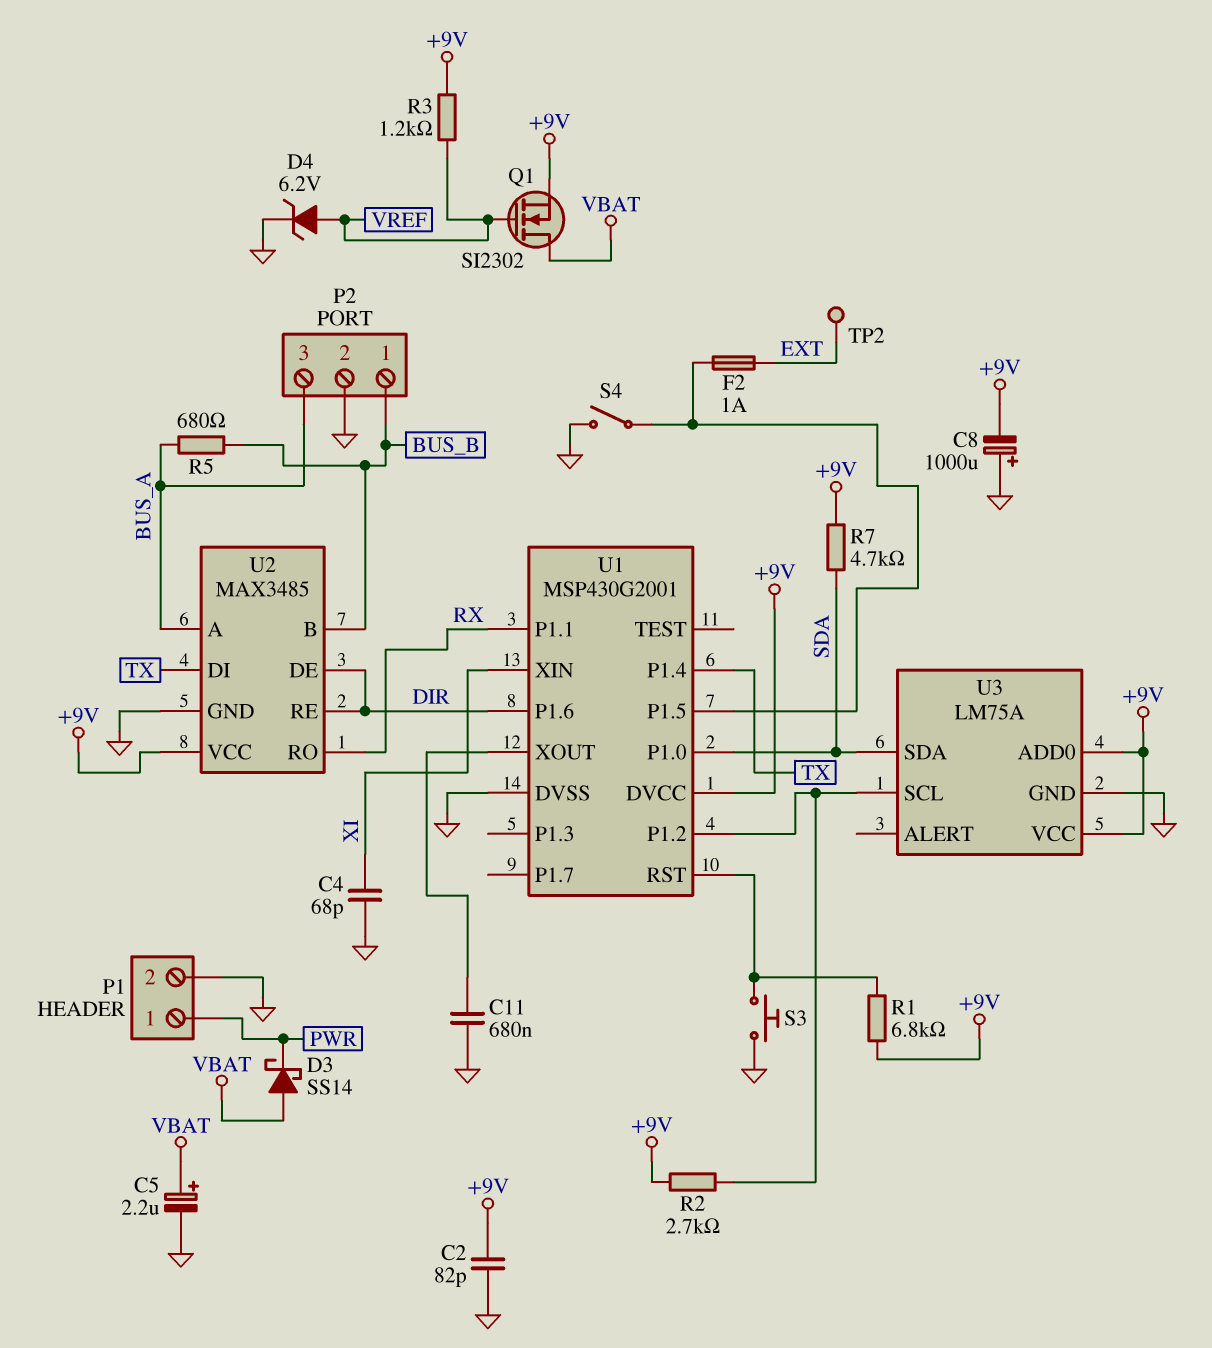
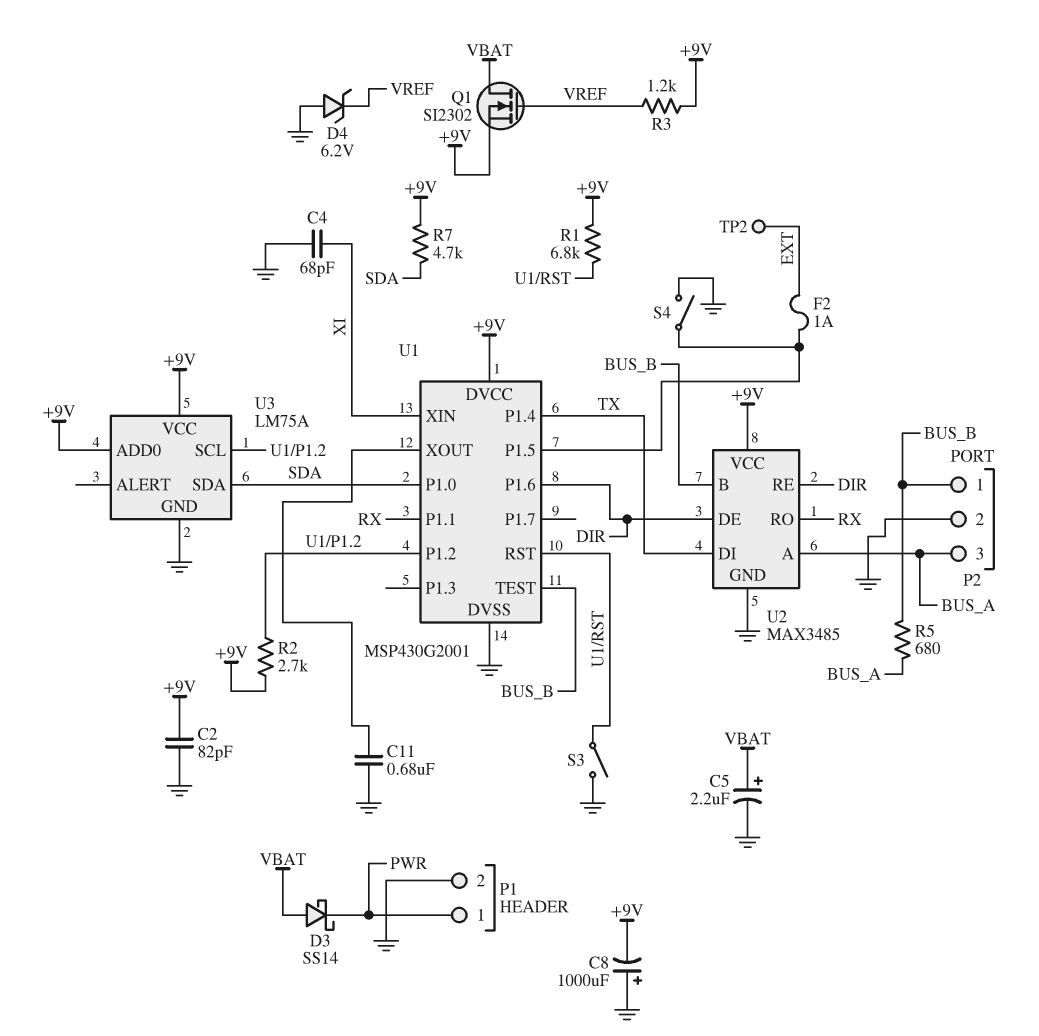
D4: zener 6.2V (A VREF, K GND) -> zener 6.2V (A GND, K VREF)
S3: button (GND, U1/RST) -> switch (GND, U1/RST)
U1 pin TEST: none -> BUS_B

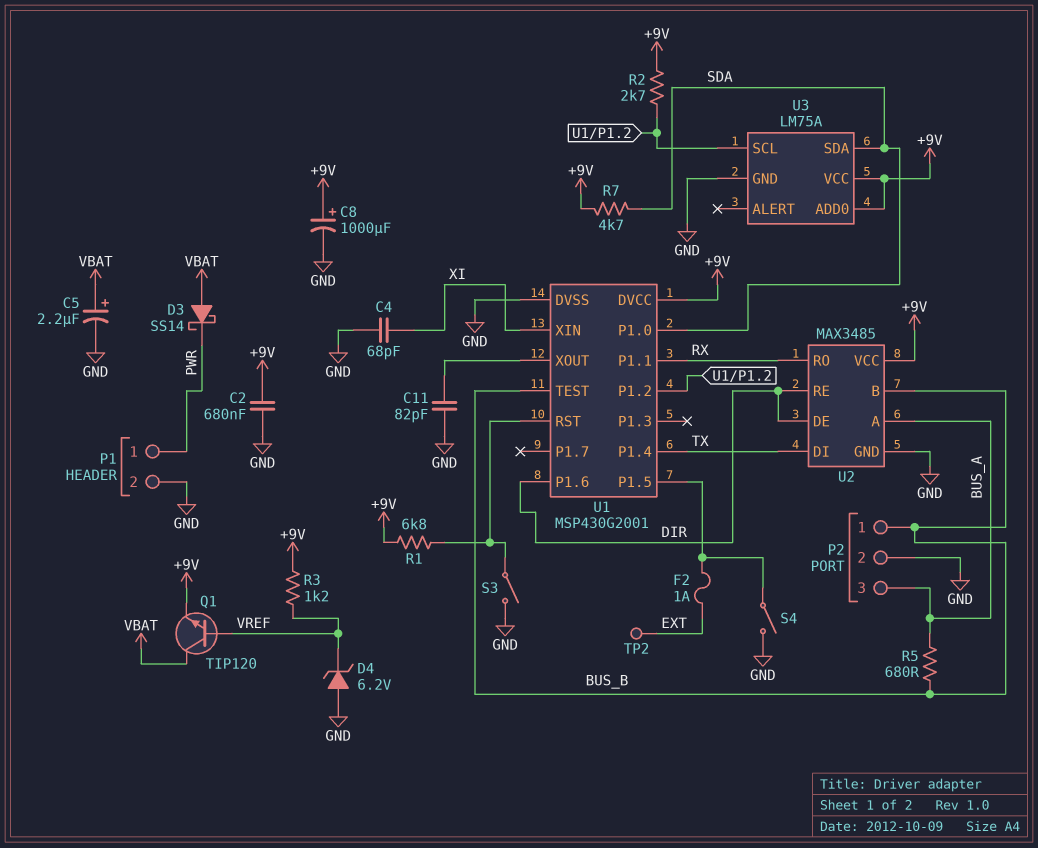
C2: 82pF (+9V, GND) -> 680nF (+9V, GND)
C8: 1000uF (plus GND, minus +9V) -> 1000uF (plus +9V, minus GND)
C11: 680nF (GND, U1/XOUT) -> 82pF (GND, U1/XOUT)
Q1: NMOS SI2302 (G VREF, D VBAT, S +9V) -> NPN TIP120 (B VREF, C VBAT, E +9V)

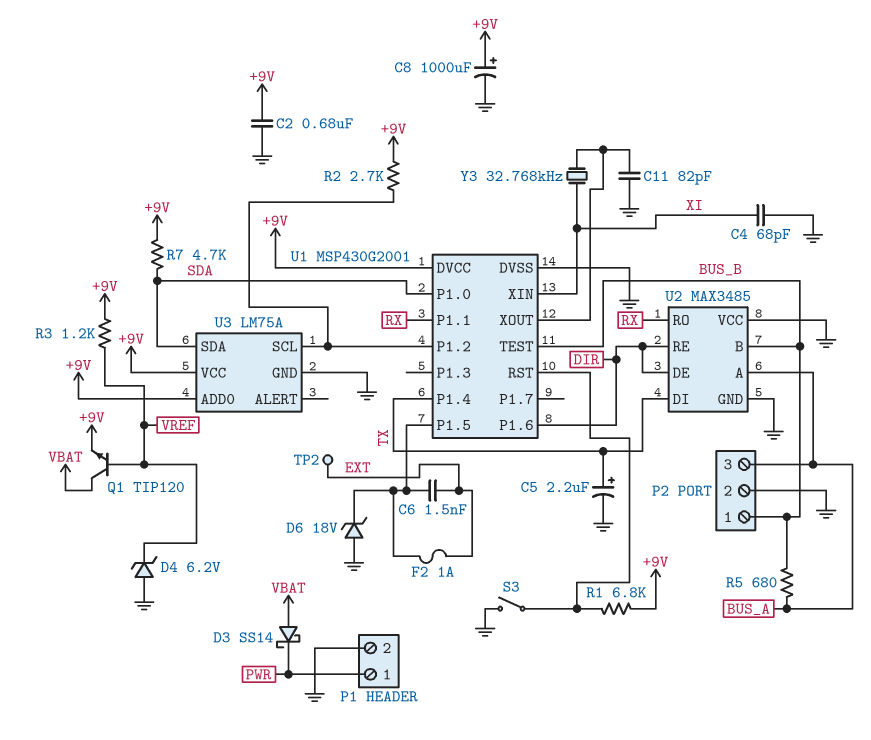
C5: 2.2uF (plus VBAT, minus GND) -> 2.2uF (plus TX, minus GND)
C6: none -> 1.5nF (EXT, U1/P1.5)
D6: none -> zener 18V (A GND, K U1/P1.5)
S4: switch (GND, U1/P1.5) -> none
U2 pin VCC: +9V -> GND
Y3: none -> 32.768kHz (U1/XOUT, XI)

